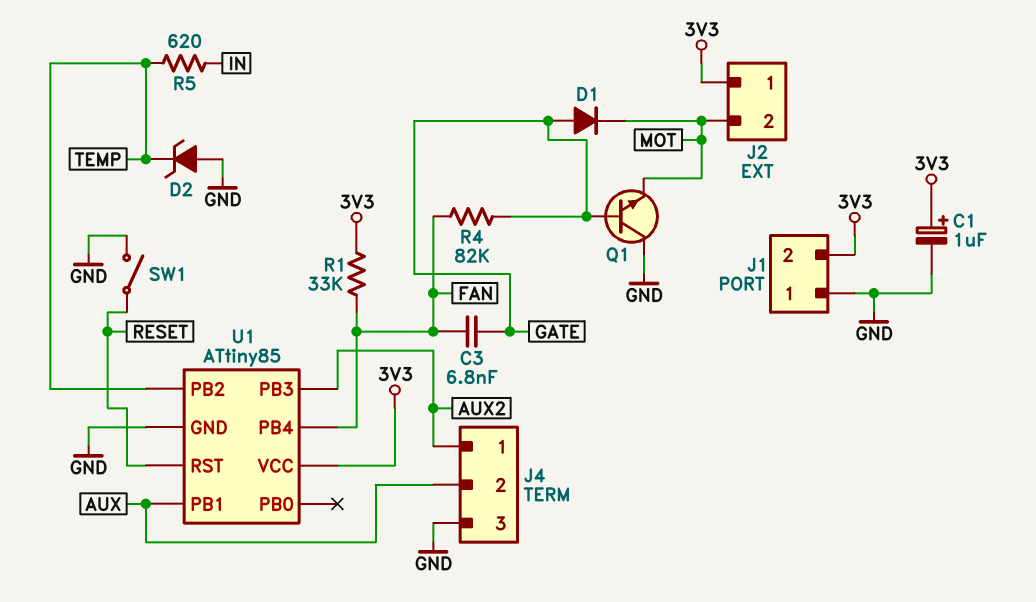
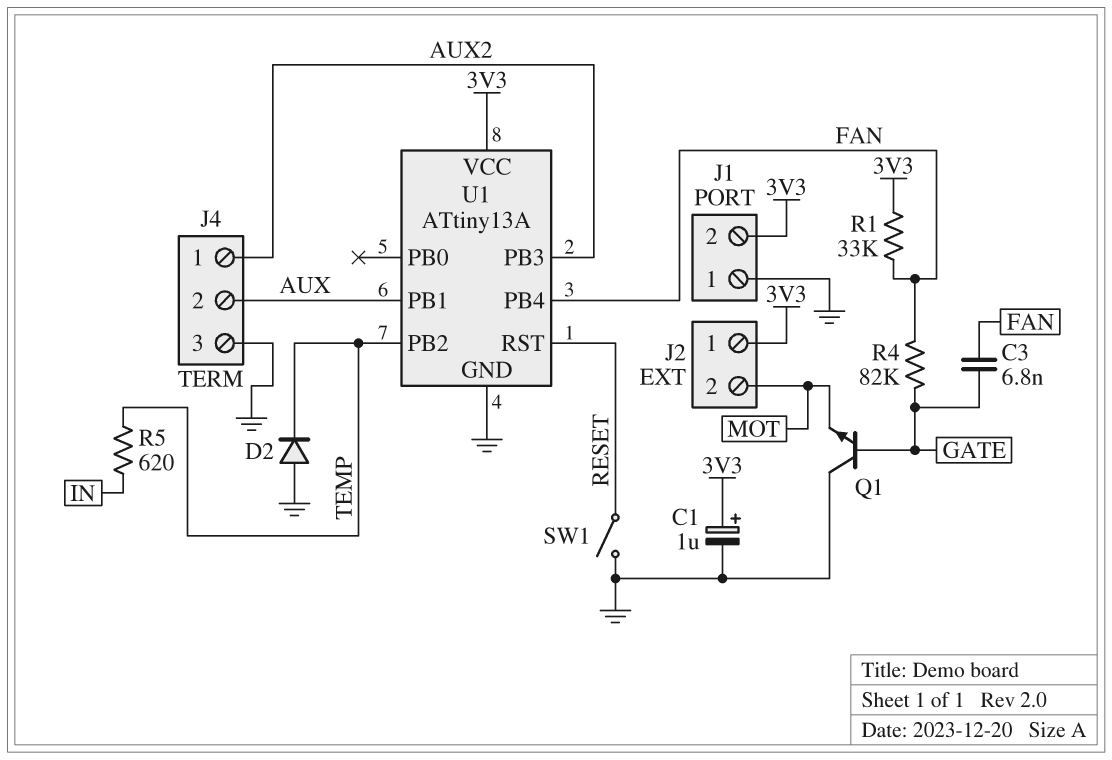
D1: diode (A GATE, K MOT) -> none
D2: zener (A GND, K TEMP) -> diode (A GND, K TEMP)
U1: ATtiny85 -> ATtiny13A

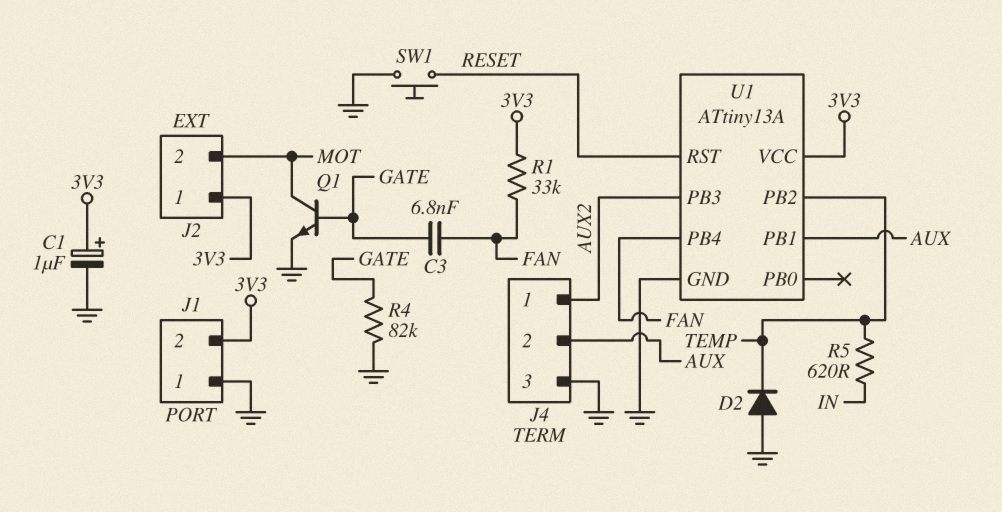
Q1: NPN (B GATE, C GND, E MOT) -> NPN (B GATE, C MOT, E GND)
R4: 82k (FAN, GATE) -> 82k (GATE, GND)
SW1: switch (GND, RESET) -> button (GND, RESET)

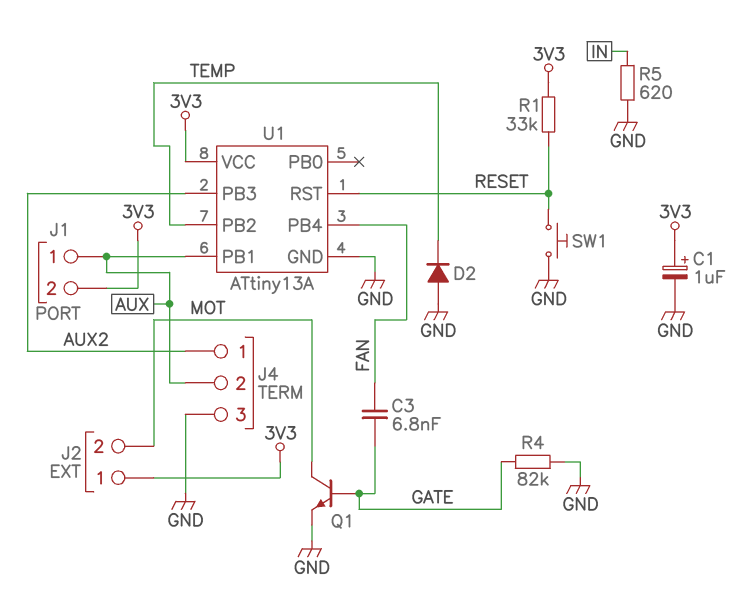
J1 pin 1: GND -> AUX
R1: 33k (3V3, FAN) -> 33k (3V3, RESET)
R5: 620 (IN, TEMP) -> 620 (GND, IN)

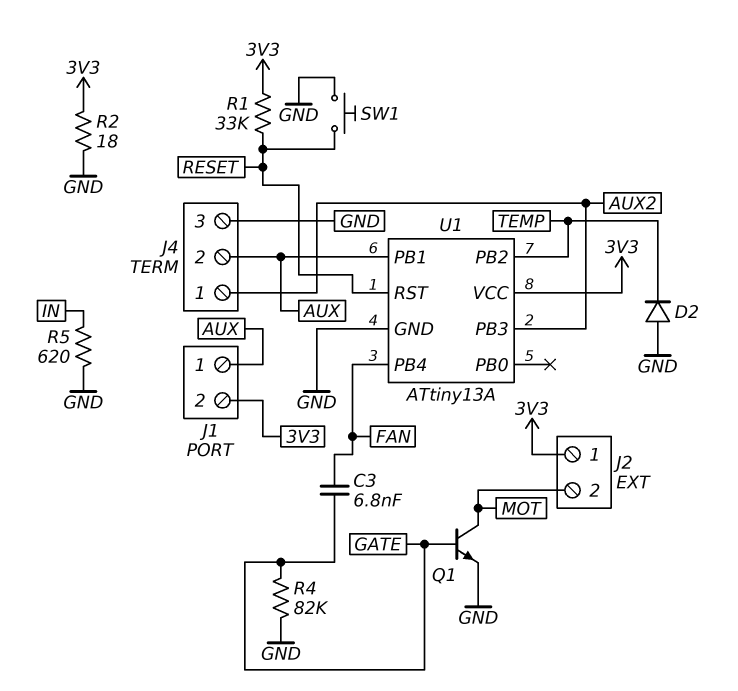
C1: 1uF (plus 3V3, minus GND) -> none
R2: none -> 18 (3V3, GND)

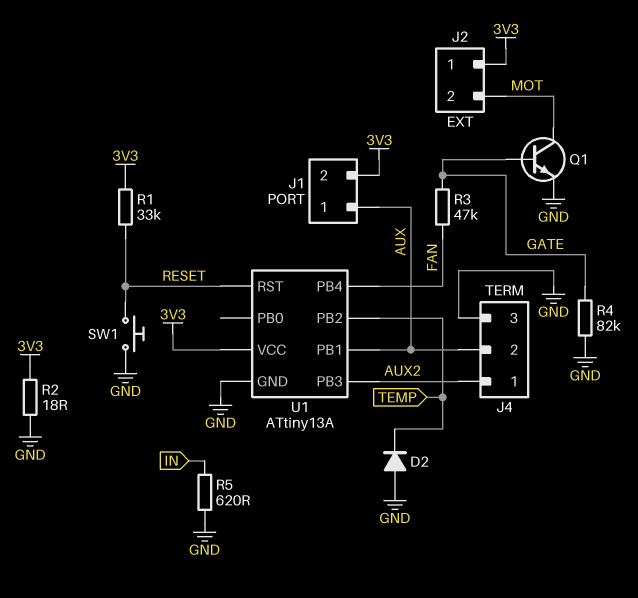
C3: 6.8nF (FAN, GATE) -> none
R3: none -> 47k (FAN, GATE)

